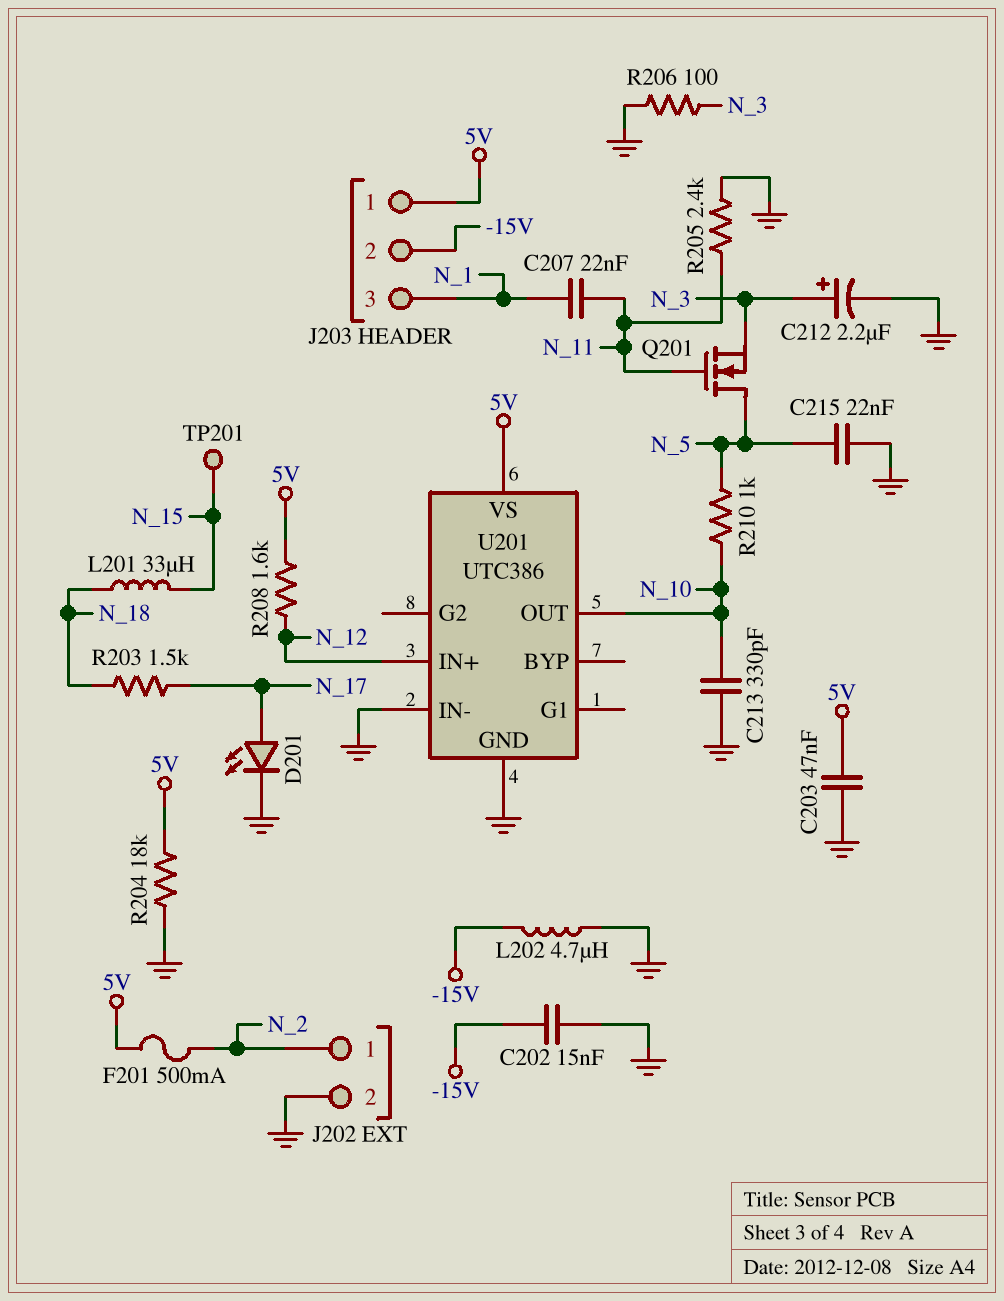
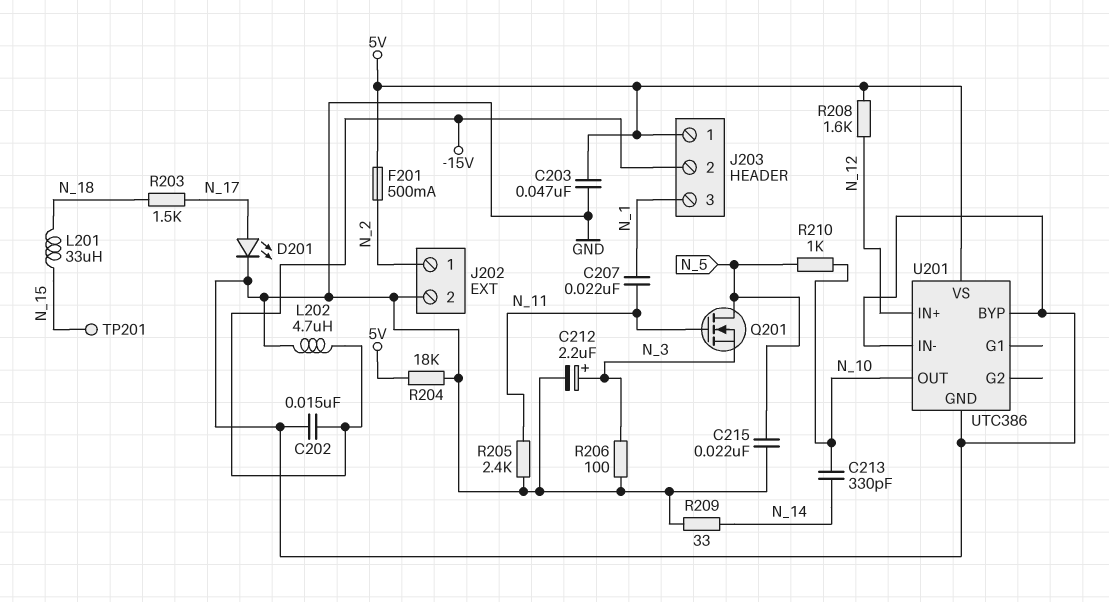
C213: 330pF (GND, N_10) -> 330pF (N_10, N_14)
R209: none -> 33 (GND, N_14)
U201 pin BYP: none -> GND

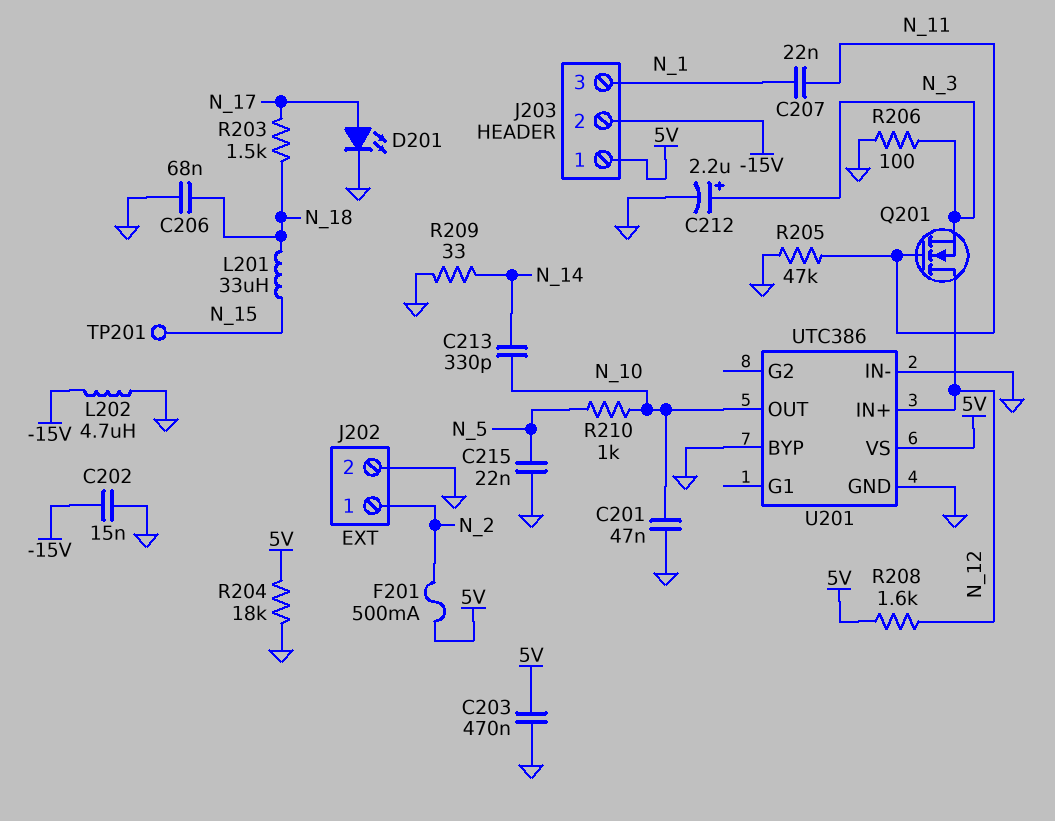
C201: none -> 47nF (GND, N_10)
C203: 47nF (5V, GND) -> 470nF (5V, GND)
C206: none -> 68nF (GND, N_18)
Q201: NMOS (G N_11, D N_5, S N_3) -> NMOS (G N_11, D N_12, S N_3)
R205: 2.4k (GND, N_11) -> 47k (GND, N_11)

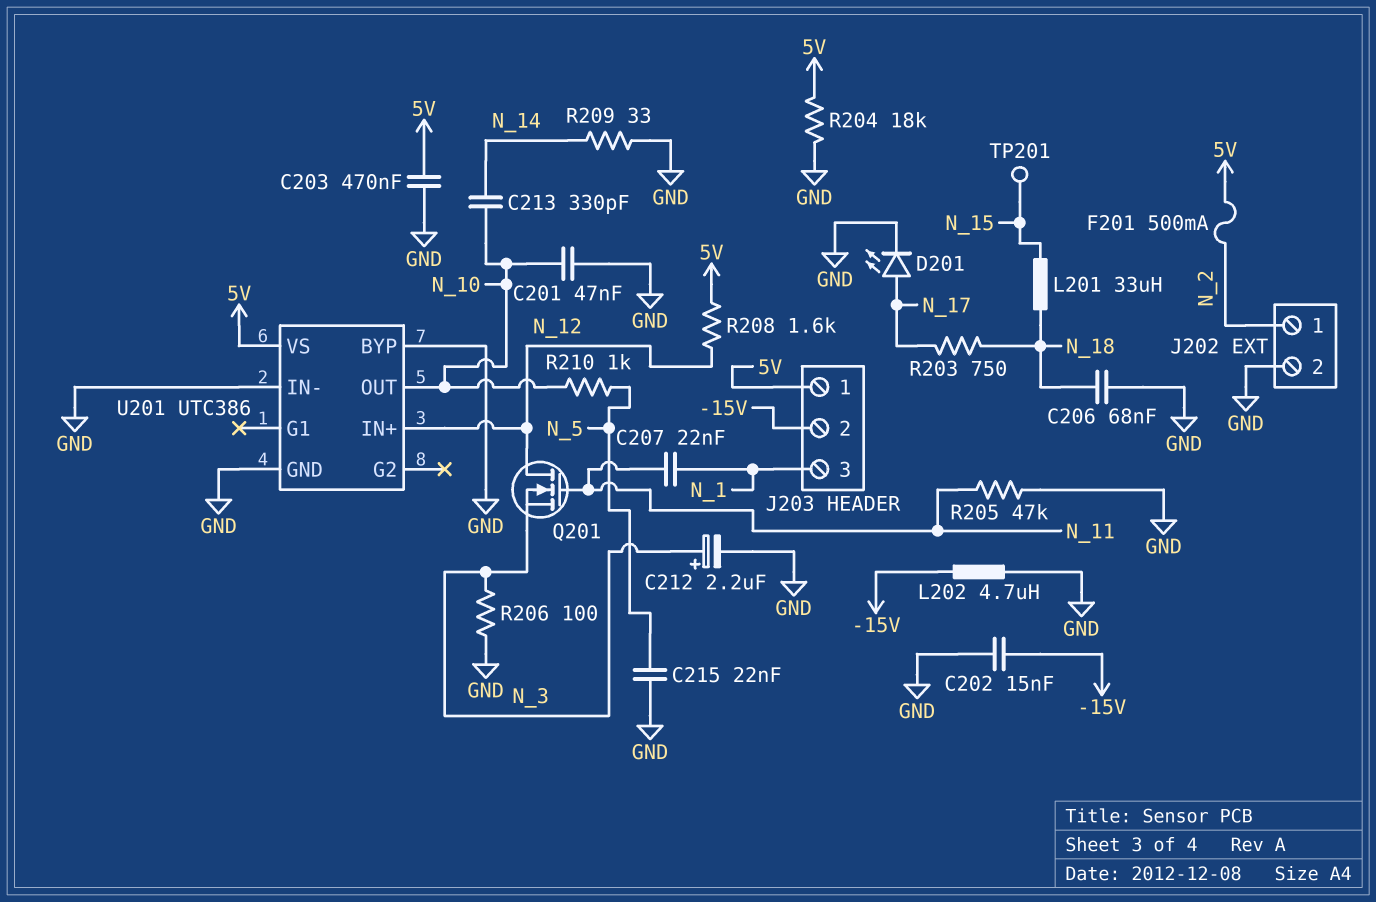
R203: 1.5k (N_17, N_18) -> 750 (N_17, N_18)

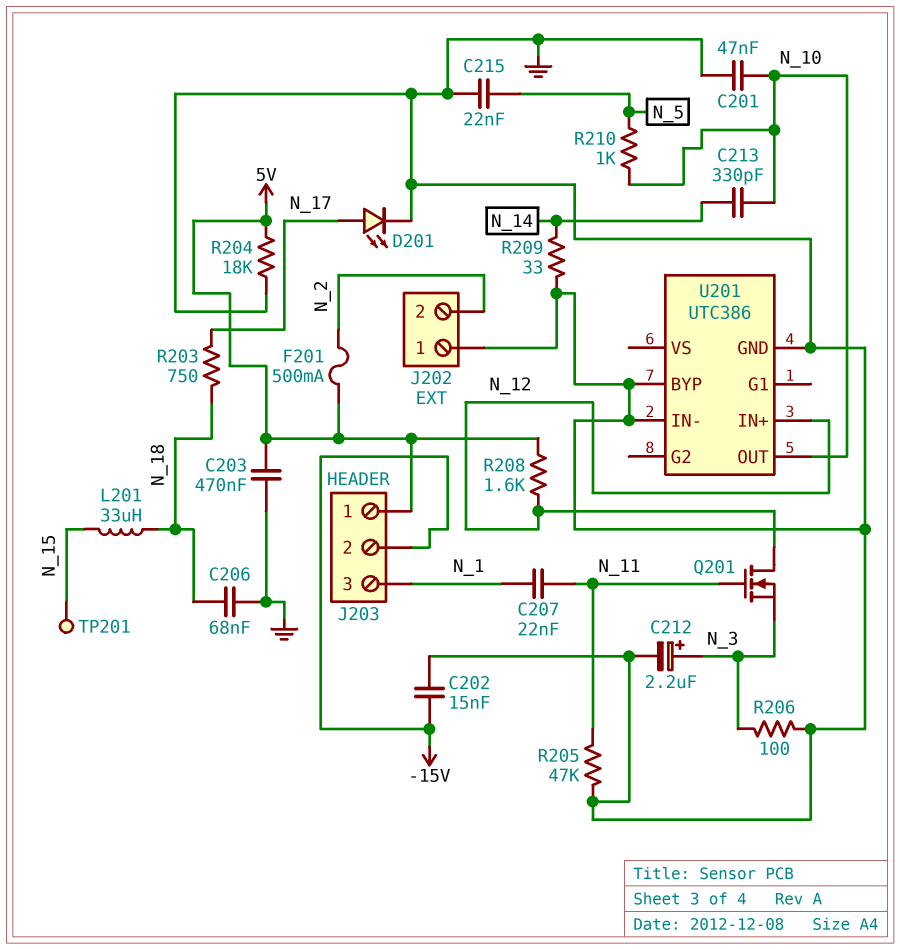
J202 pin 1: N_2 -> GND
J202 pin 2: GND -> N_2
L202: 4.7uH (-15V, GND) -> none
U201 pin VS: 5V -> none

